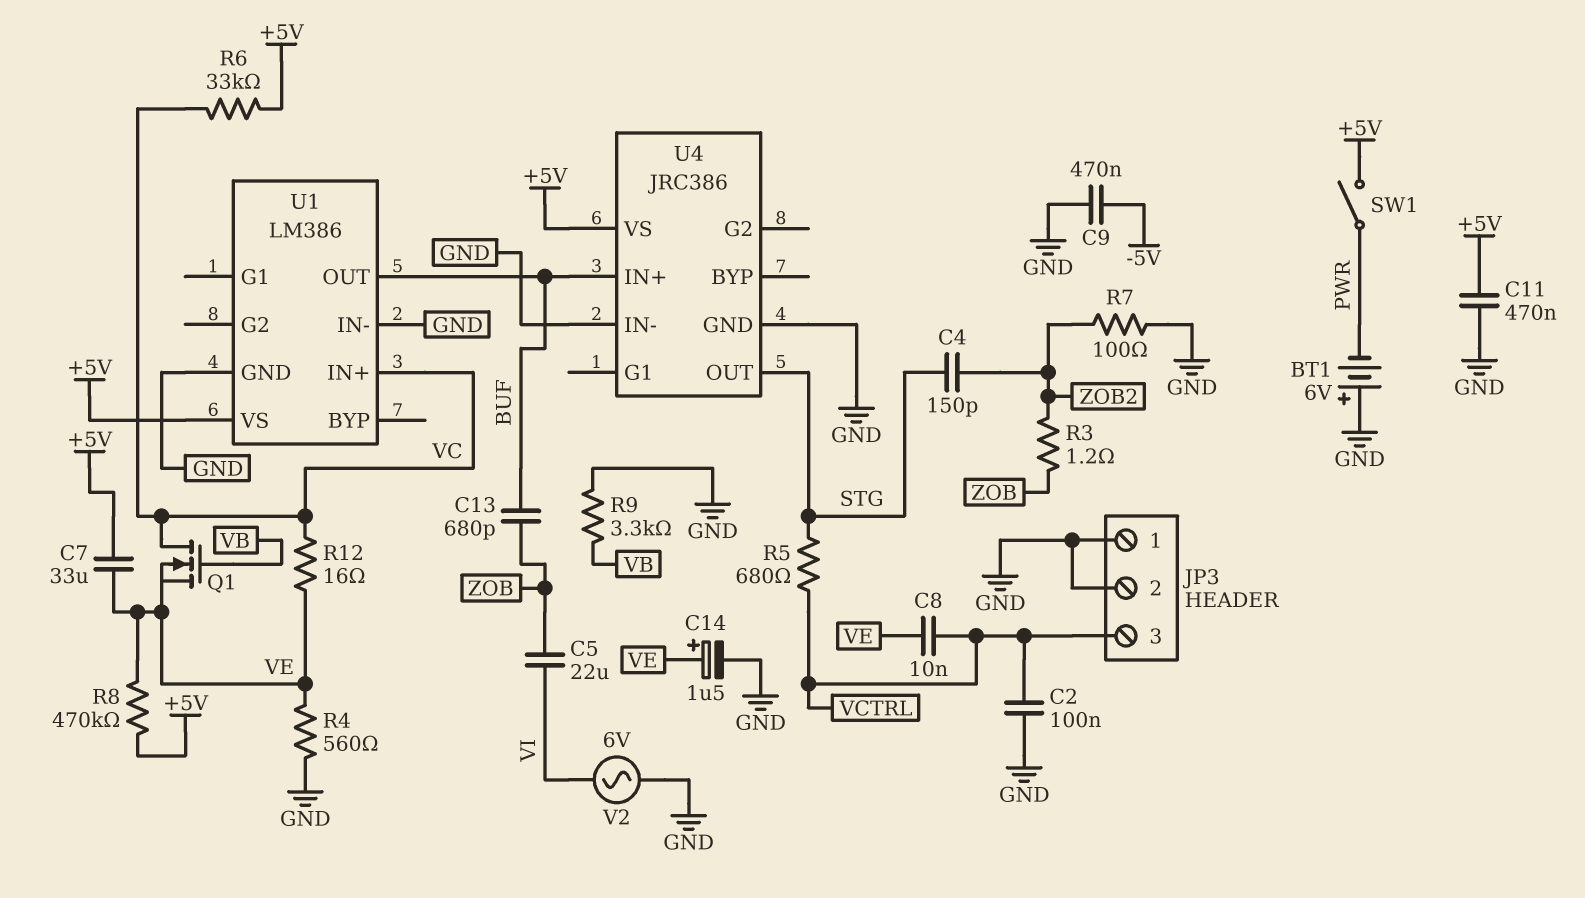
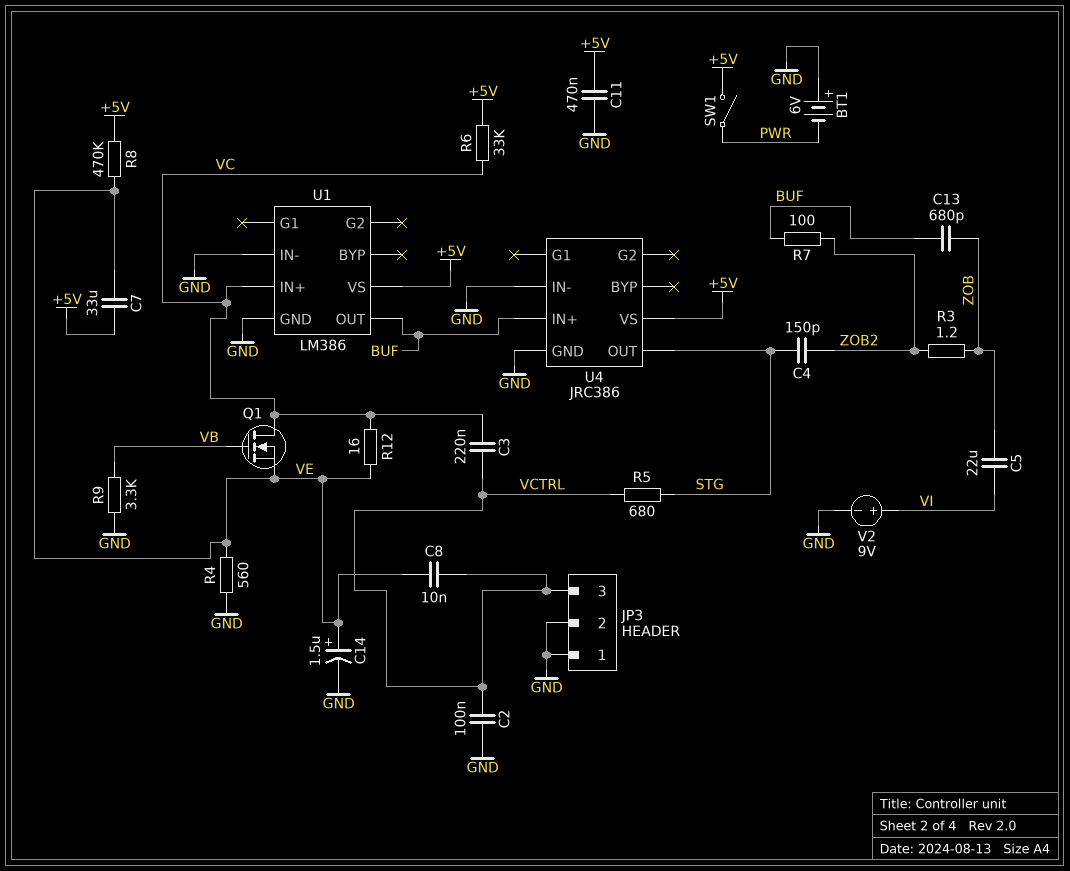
C3: none -> 220nF (VC, VCTRL)
C9: 470nF (-5V, GND) -> none
R7: 100 (GND, ZOB2) -> 100 (BUF, ZOB2)
V2: AC 6V (GND, VI) -> 9V (plus VI, minus GND)

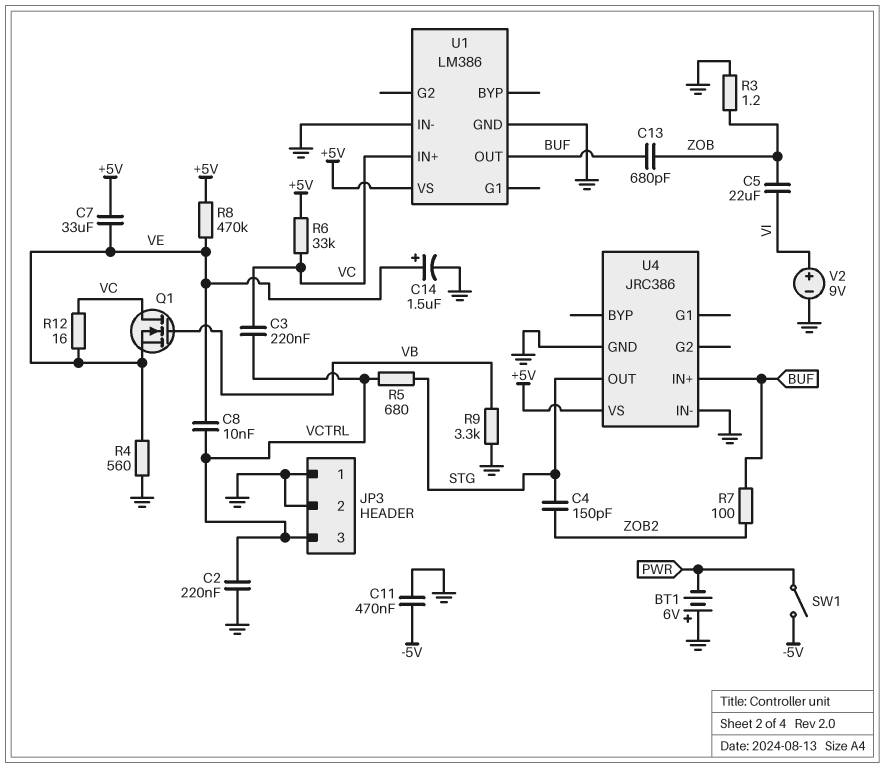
C2: 100nF (GND, VCTRL) -> 220nF (GND, VCTRL)
C11: 470nF (+5V, GND) -> 470nF (-5V, GND)
R3: 1.2 (ZOB, ZOB2) -> 1.2 (GND, ZOB)
SW1: switch (+5V, PWR) -> switch (-5V, PWR)

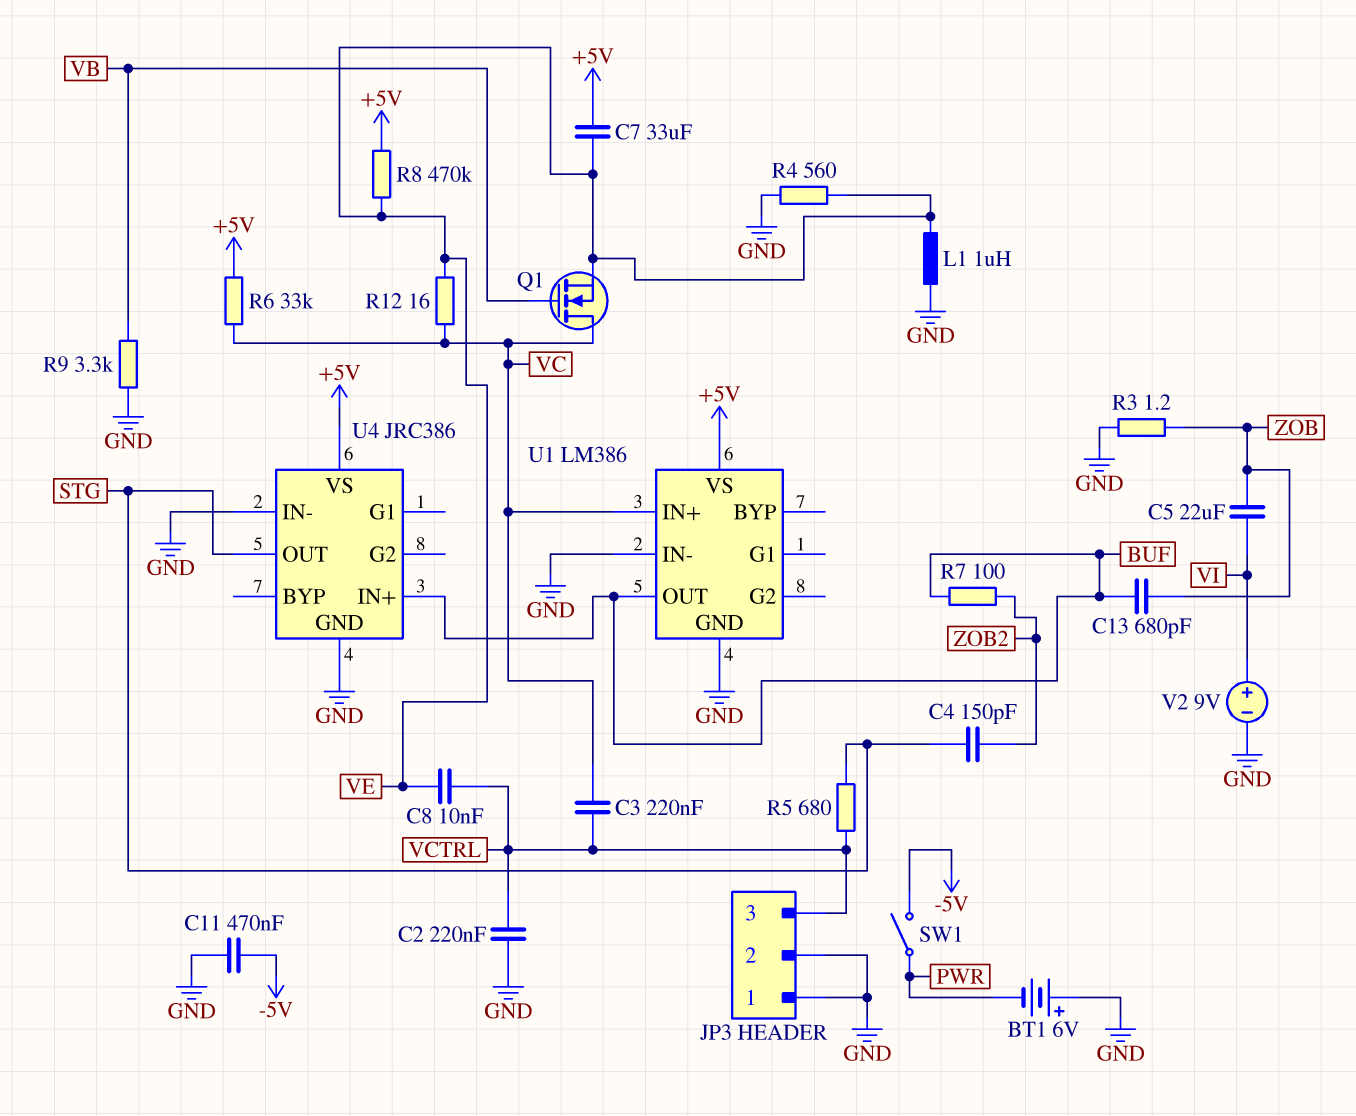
C14: 1.5uF (plus VE, minus GND) -> none
L1: none -> 1uH (GND, VE)

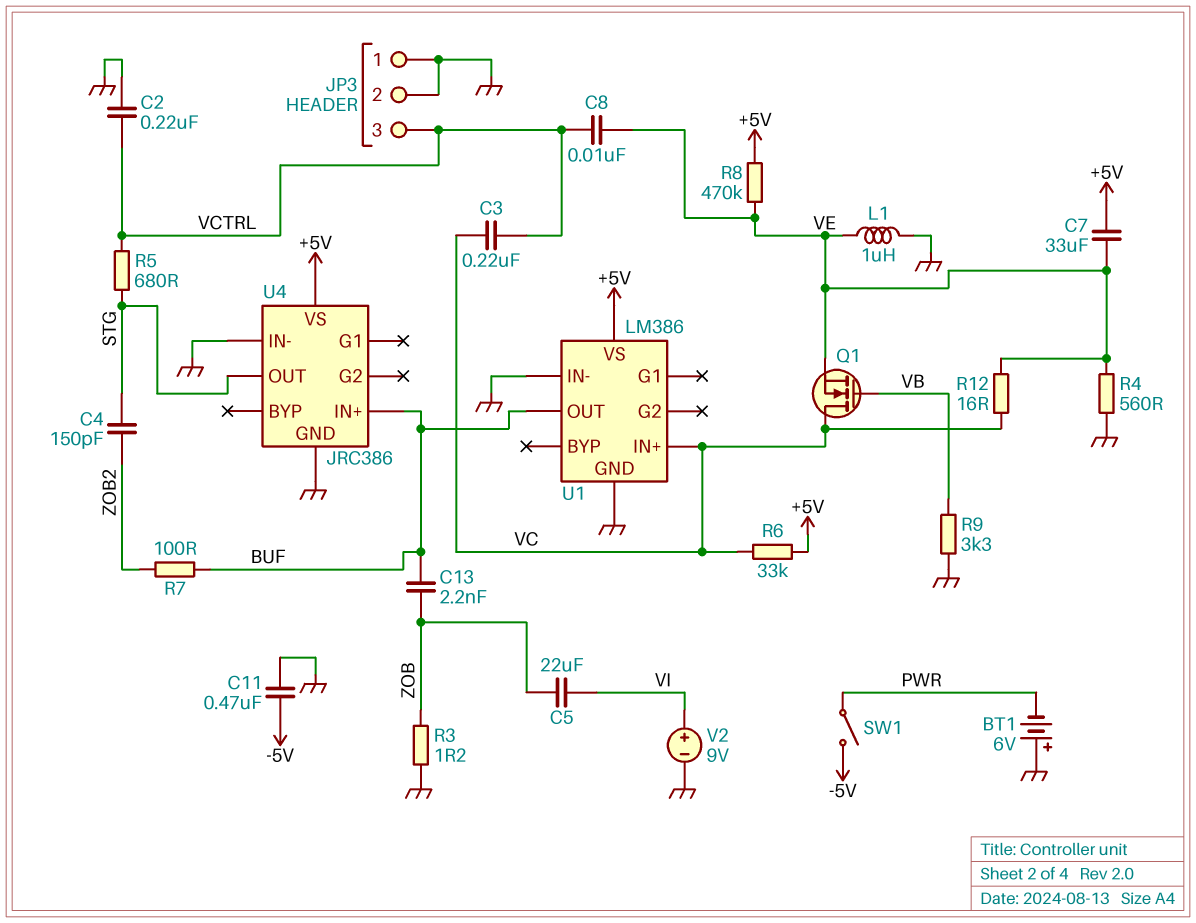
C13: 680pF (BUF, ZOB) -> 2.2nF (BUF, ZOB)

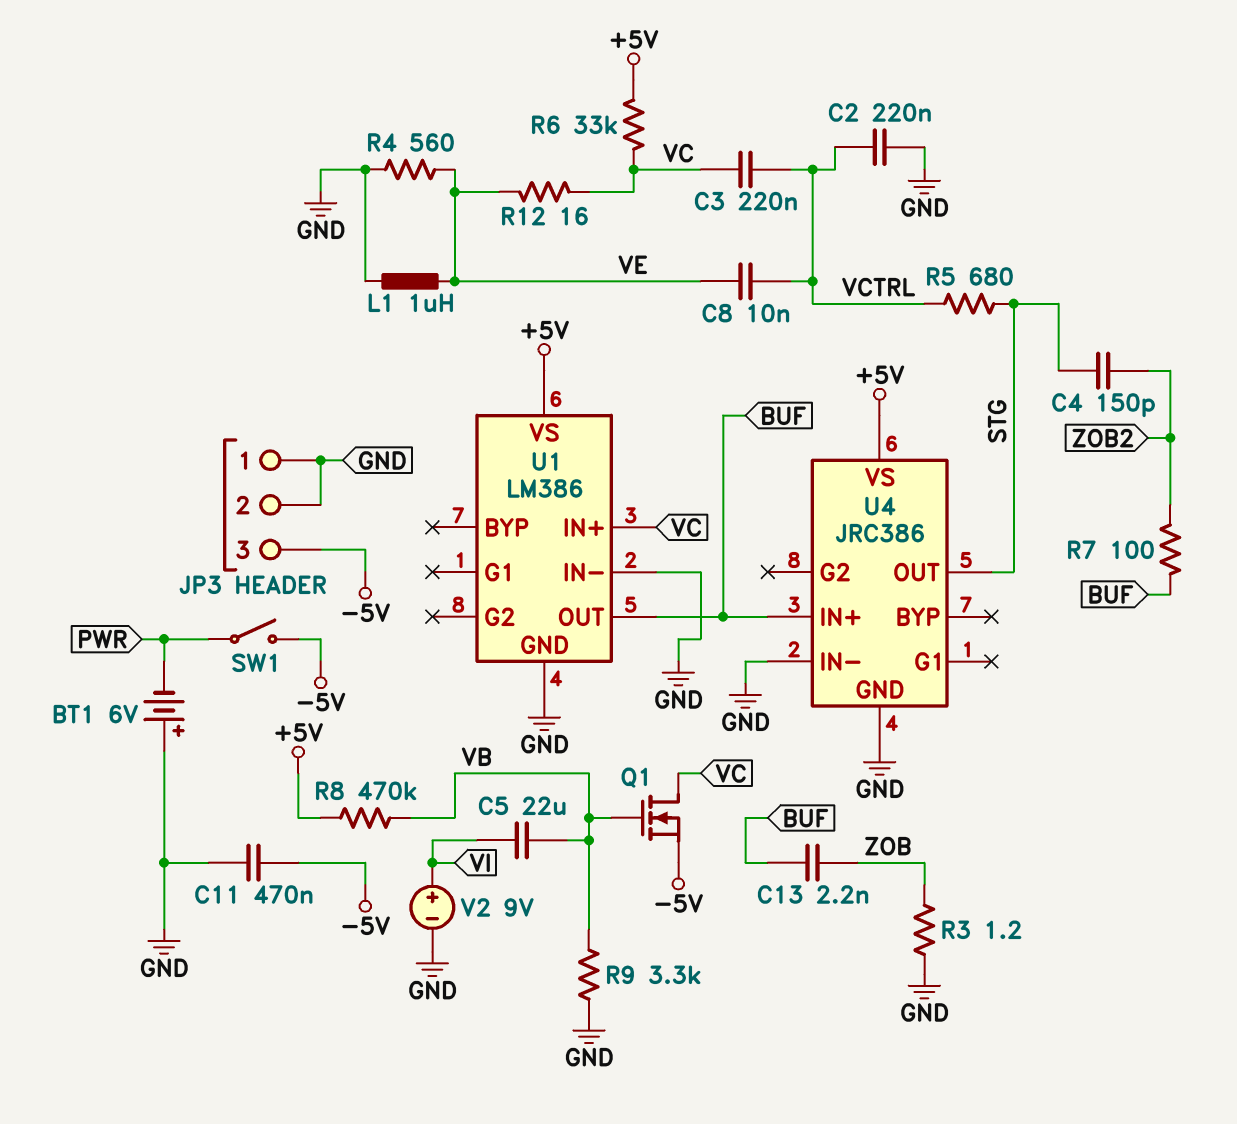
C5: 22uF (VI, ZOB) -> 22uF (VB, VI)
C7: 33uF (+5V, VE) -> none
JP3 pin 3: VCTRL -> -5V
Q1: NMOS (G VB, D VC, S VE) -> NMOS (G VB, D VC, S -5V)
R8: 470k (+5V, VE) -> 470k (+5V, VB)

